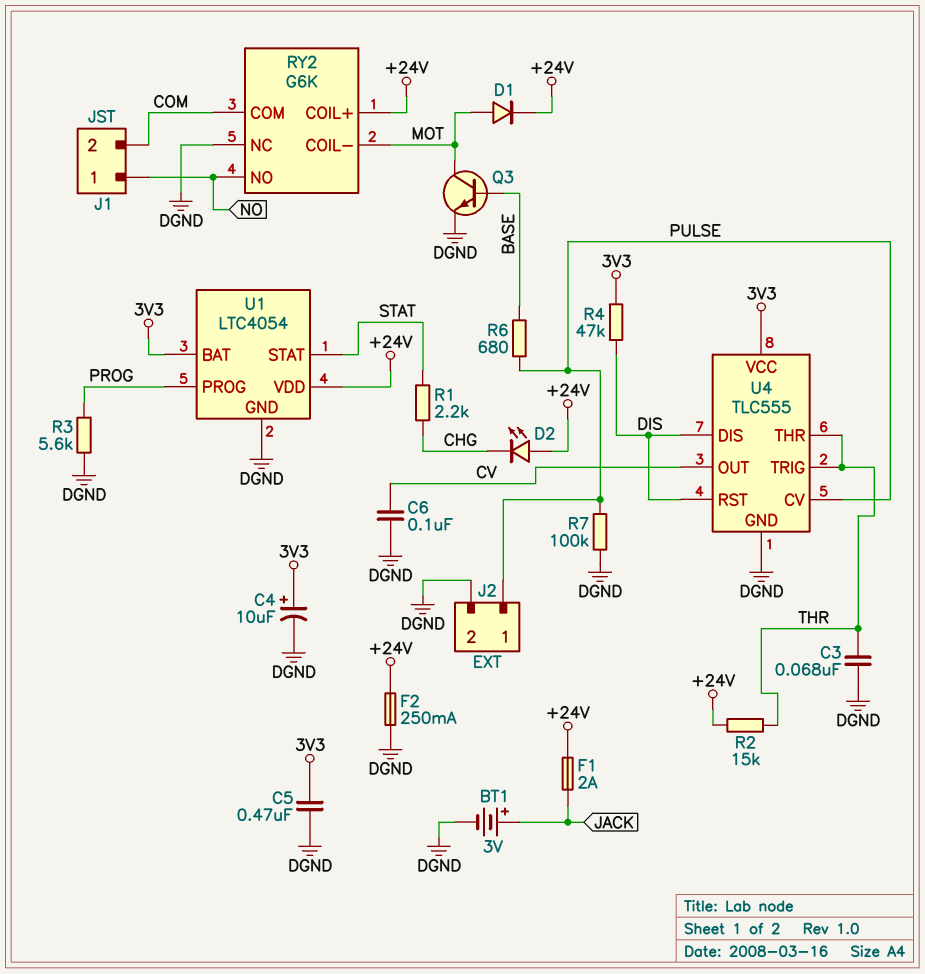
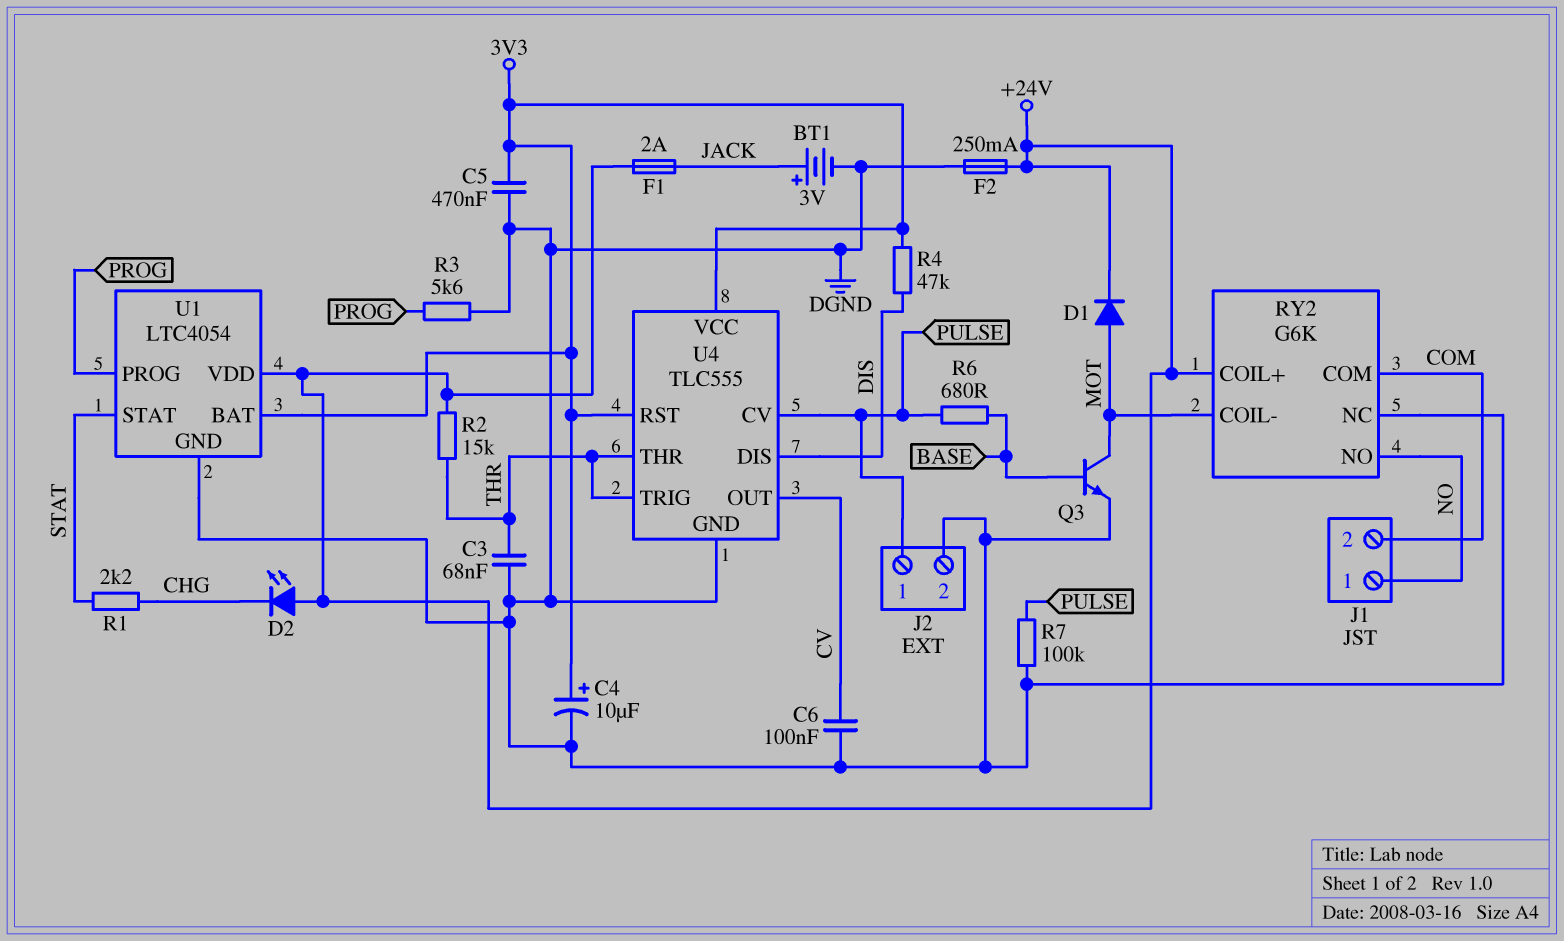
U4 pin RST: DIS -> 3V3

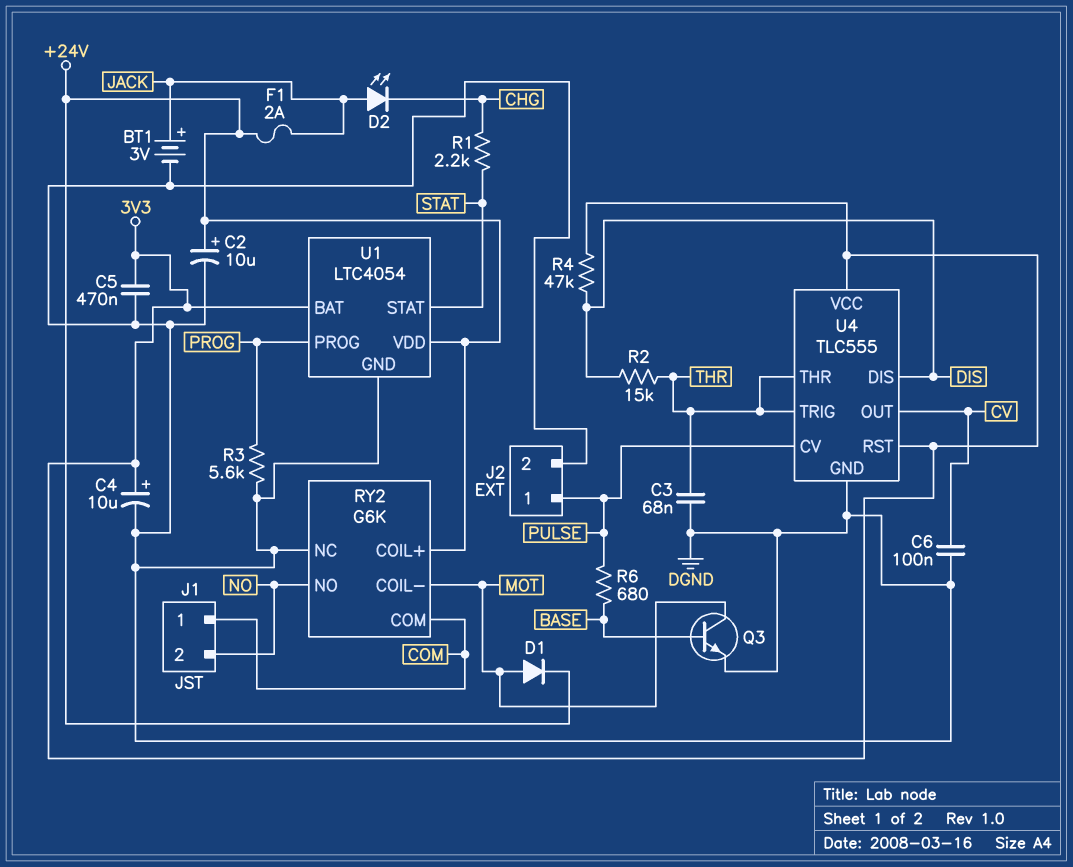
C2: none -> 10uF (plus +24V, minus DGND)
D2: LED (A +24V, K CHG) -> LED (A JACK, K CHG)
F2: 250mA (+24V, DGND) -> none
J1 pin 1: NO -> COM
J1 pin 2: COM -> NO
R2: 15k (+24V, THR) -> 15k (DIS, THR)
R7: 100k (DGND, PULSE) -> none

